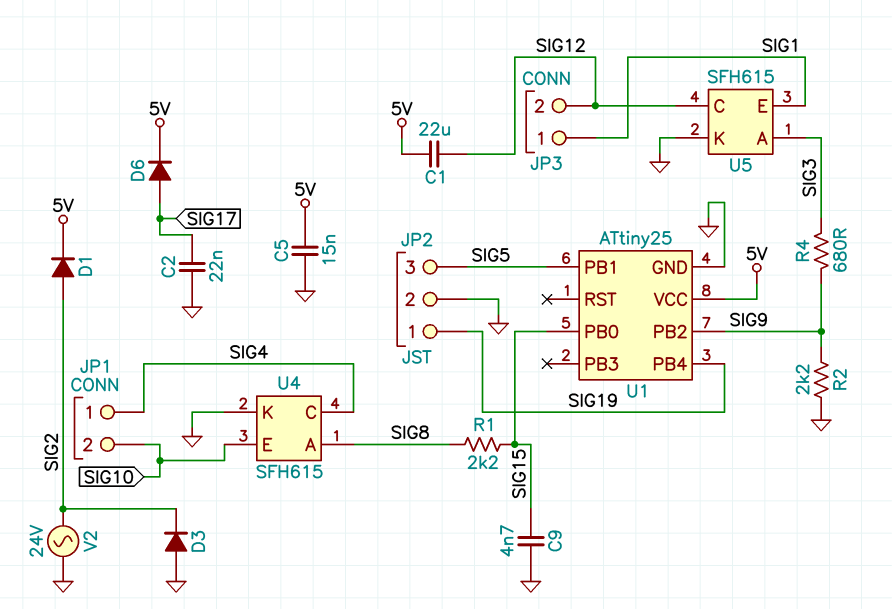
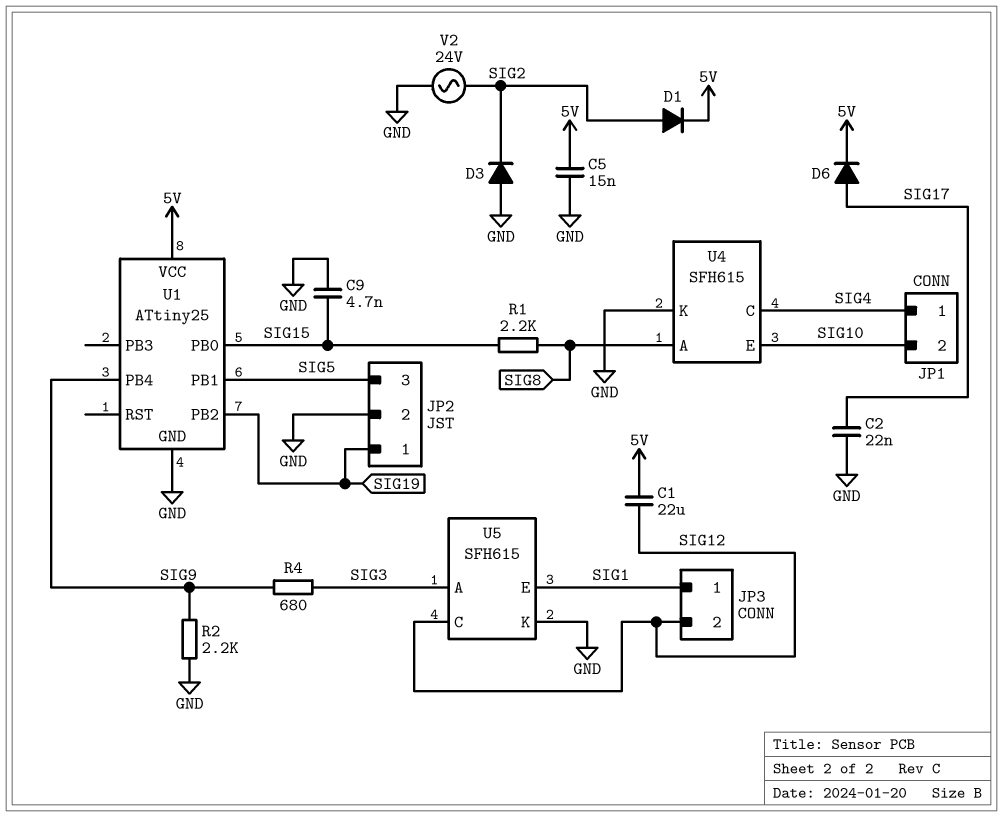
U1 pin PB2: SIG9 -> SIG19
U1 pin PB4: SIG19 -> SIG9

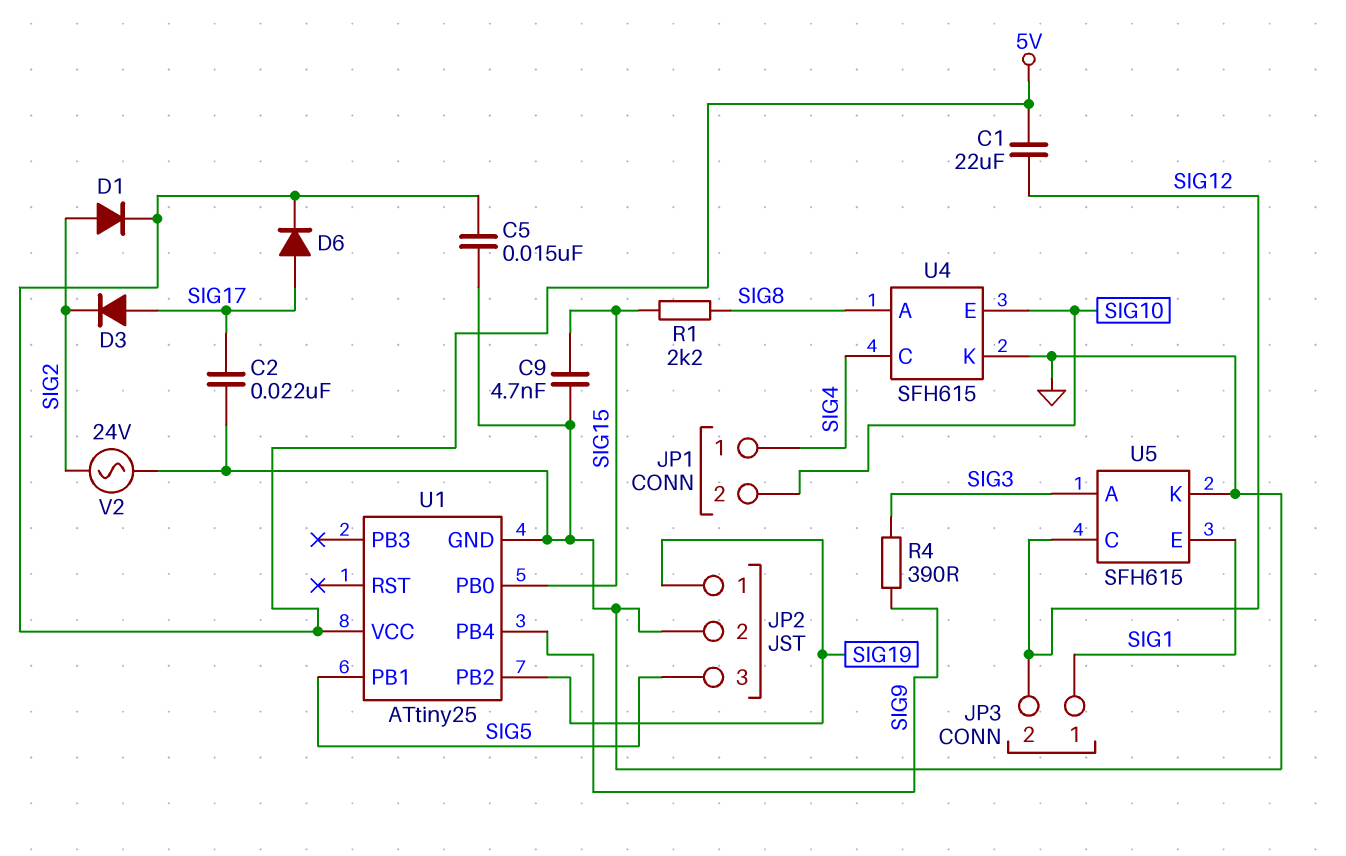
D3: diode (A GND, K SIG2) -> diode (A SIG17, K SIG2)
R2: 2.2k (GND, SIG9) -> none
R4: 680 (SIG3, SIG9) -> 390 (SIG3, SIG9)

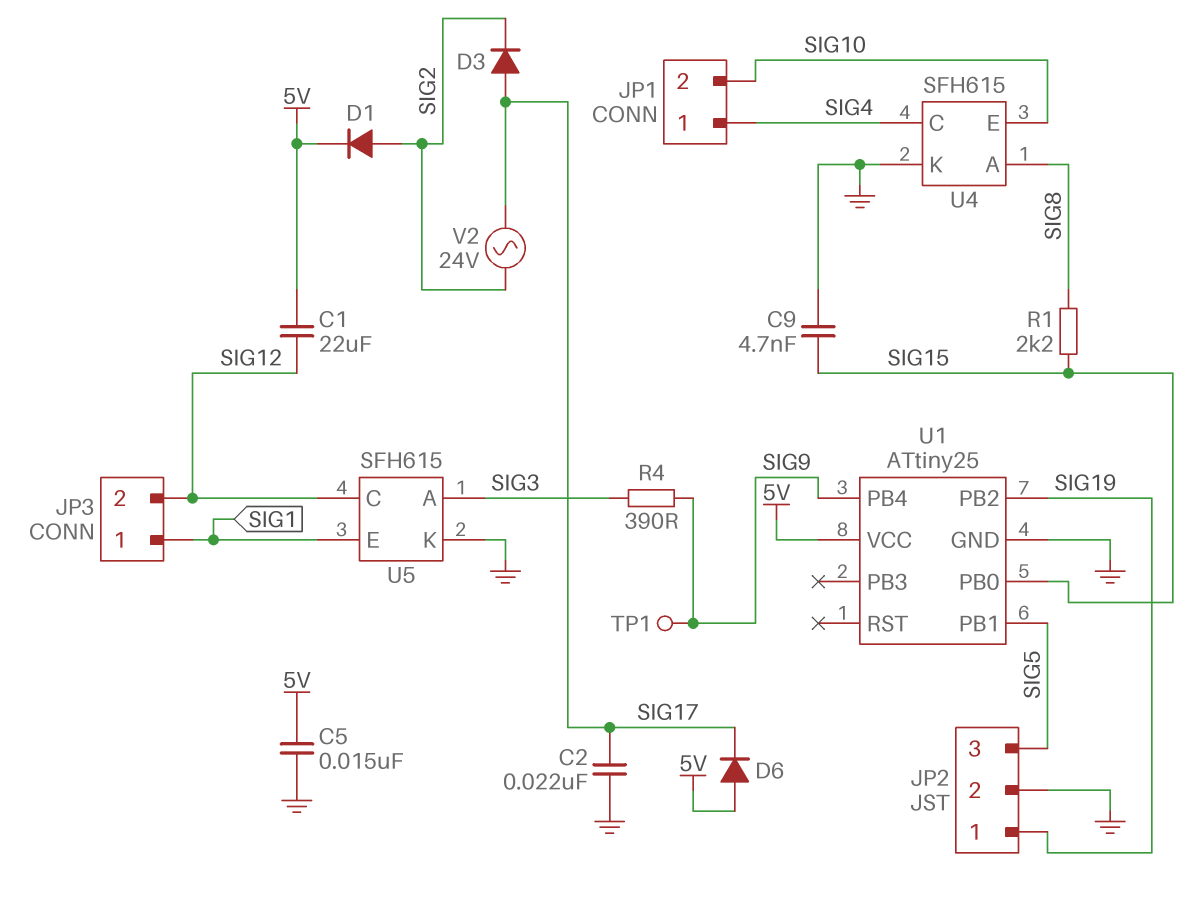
D6: diode (A SIG17, K 5V) -> diode (A 5V, K SIG17)
TP1: none -> test point (SIG9)
V2: AC 24V (GND, SIG2) -> AC 24V (SIG2, SIG17)

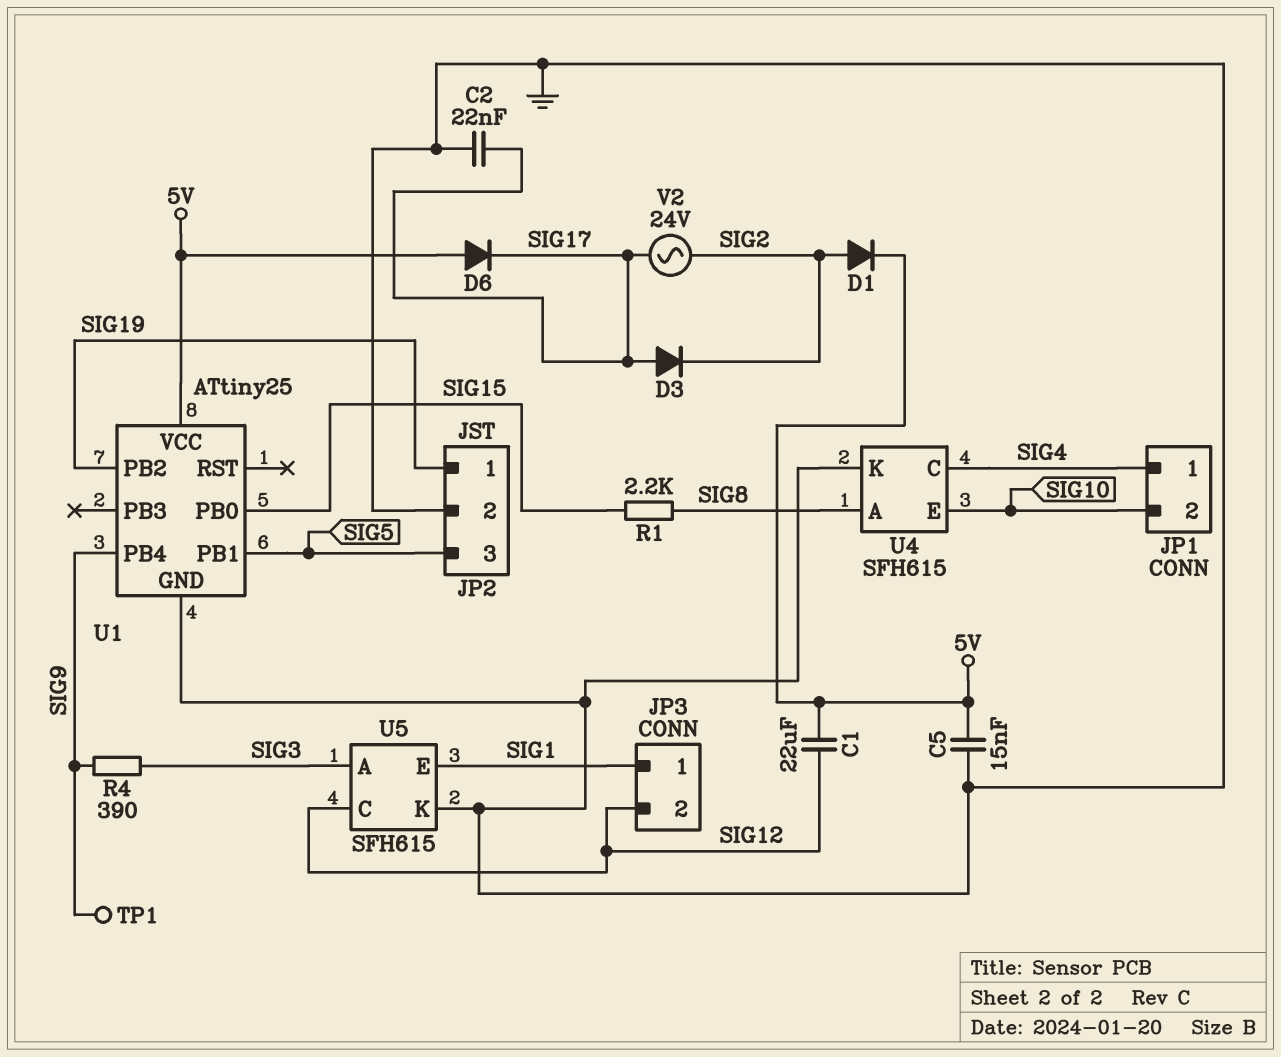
C9: 4.7nF (GND, SIG15) -> none

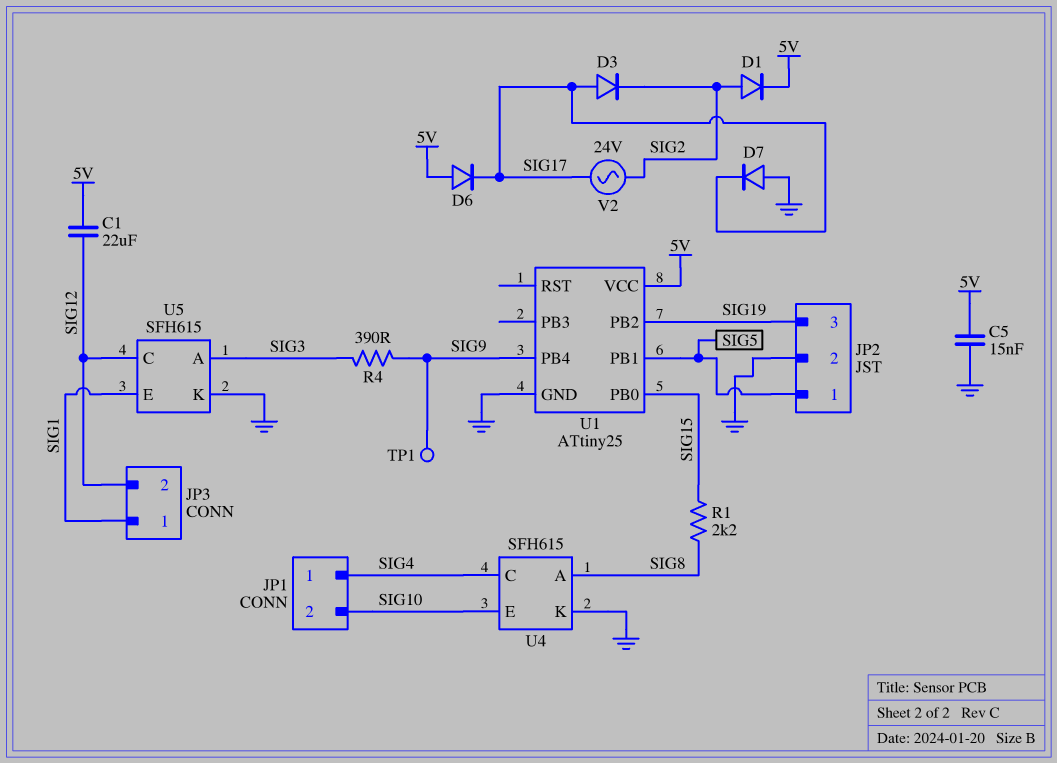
C2: 22nF (GND, SIG17) -> none
D7: none -> diode (A GND, K SIG17)
JP2 pin 1: SIG19 -> SIG5
JP2 pin 3: SIG5 -> SIG19

